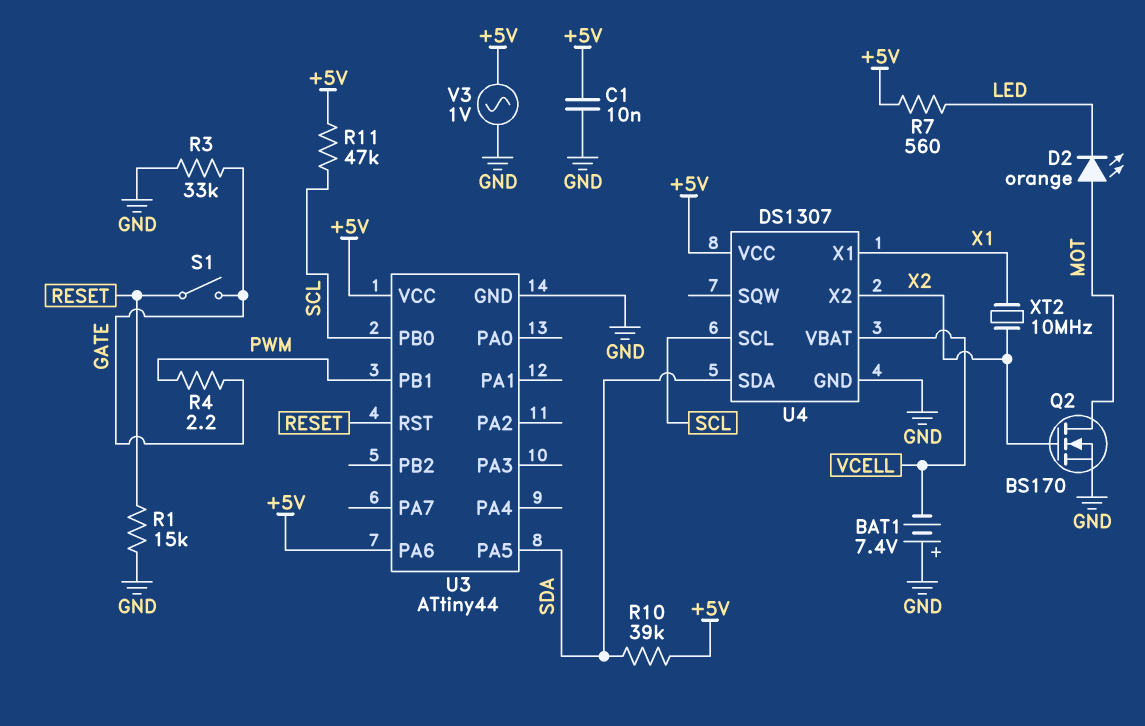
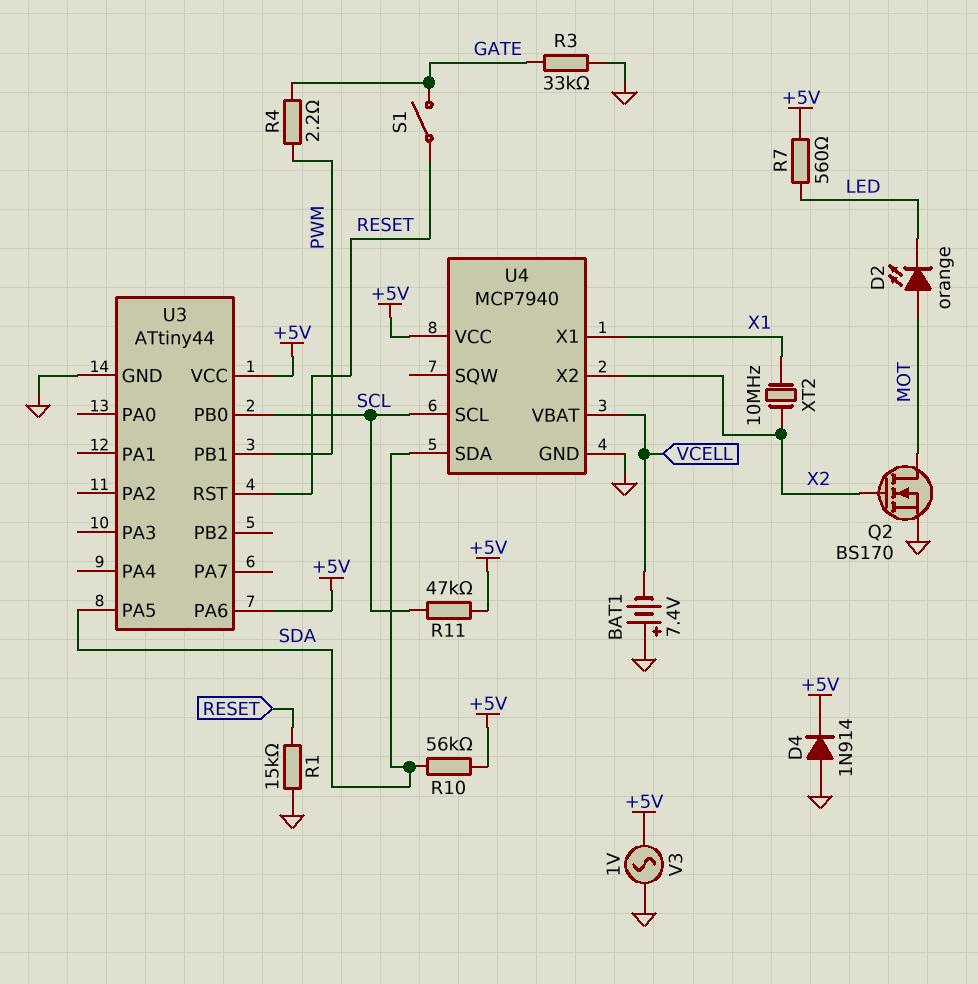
C1: 10nF (+5V, GND) -> none
D4: none -> diode 1N914 (A GND, K +5V)
R10: 39k (+5V, SDA) -> 56k (+5V, SDA)
U4: DS1307 -> MCP7940

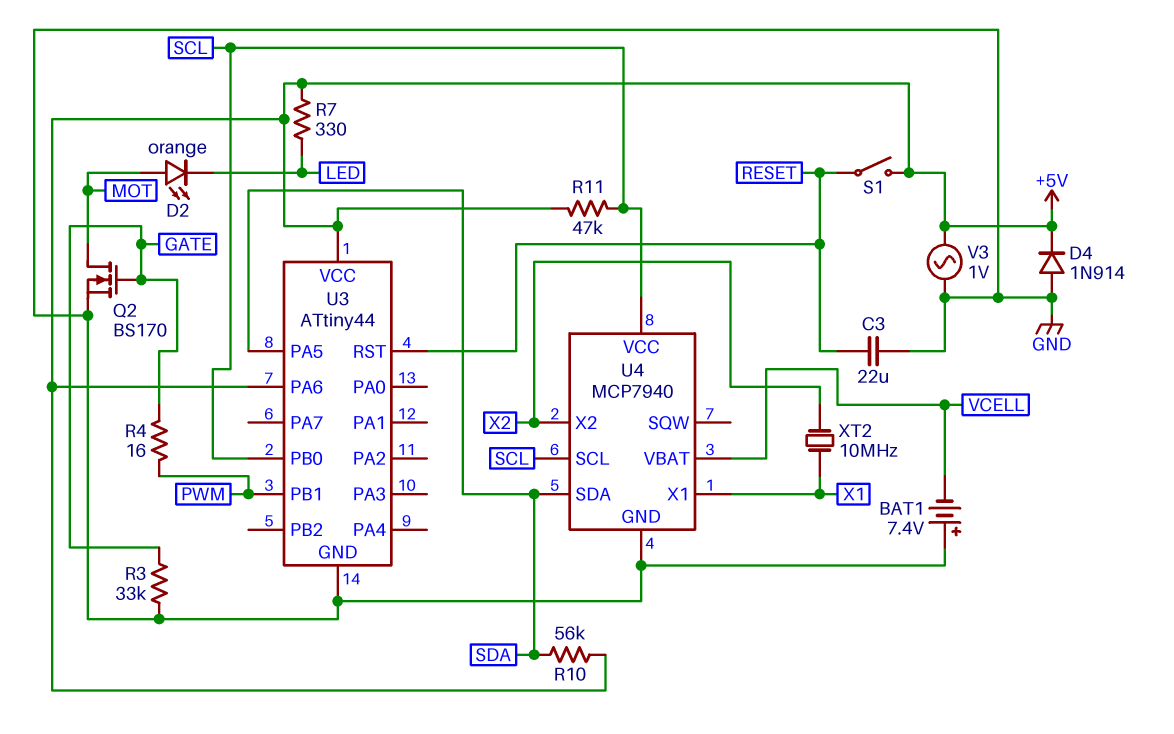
C3: none -> 22uF (GND, RESET)
Q2: NMOS BS170 (G X2, D MOT, S GND) -> NMOS BS170 (G GATE, D MOT, S GND)
R1: 15k (GND, RESET) -> none
R4: 2.2 (GATE, PWM) -> 16 (GATE, PWM)
R7: 560 (+5V, LED) -> 330 (+5V, LED)
S1: switch (GATE, RESET) -> switch (+5V, RESET)
U4 pin VCC: +5V -> SCL

